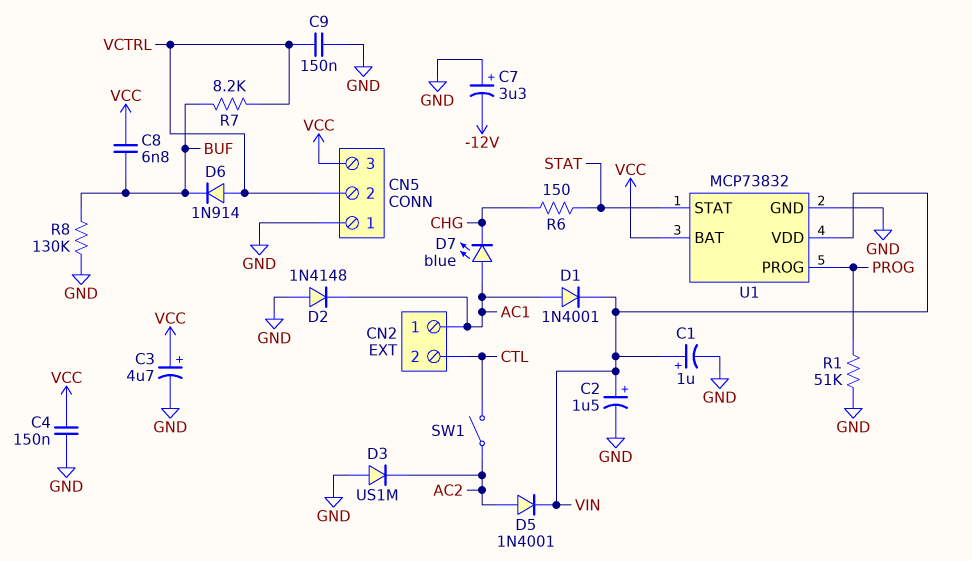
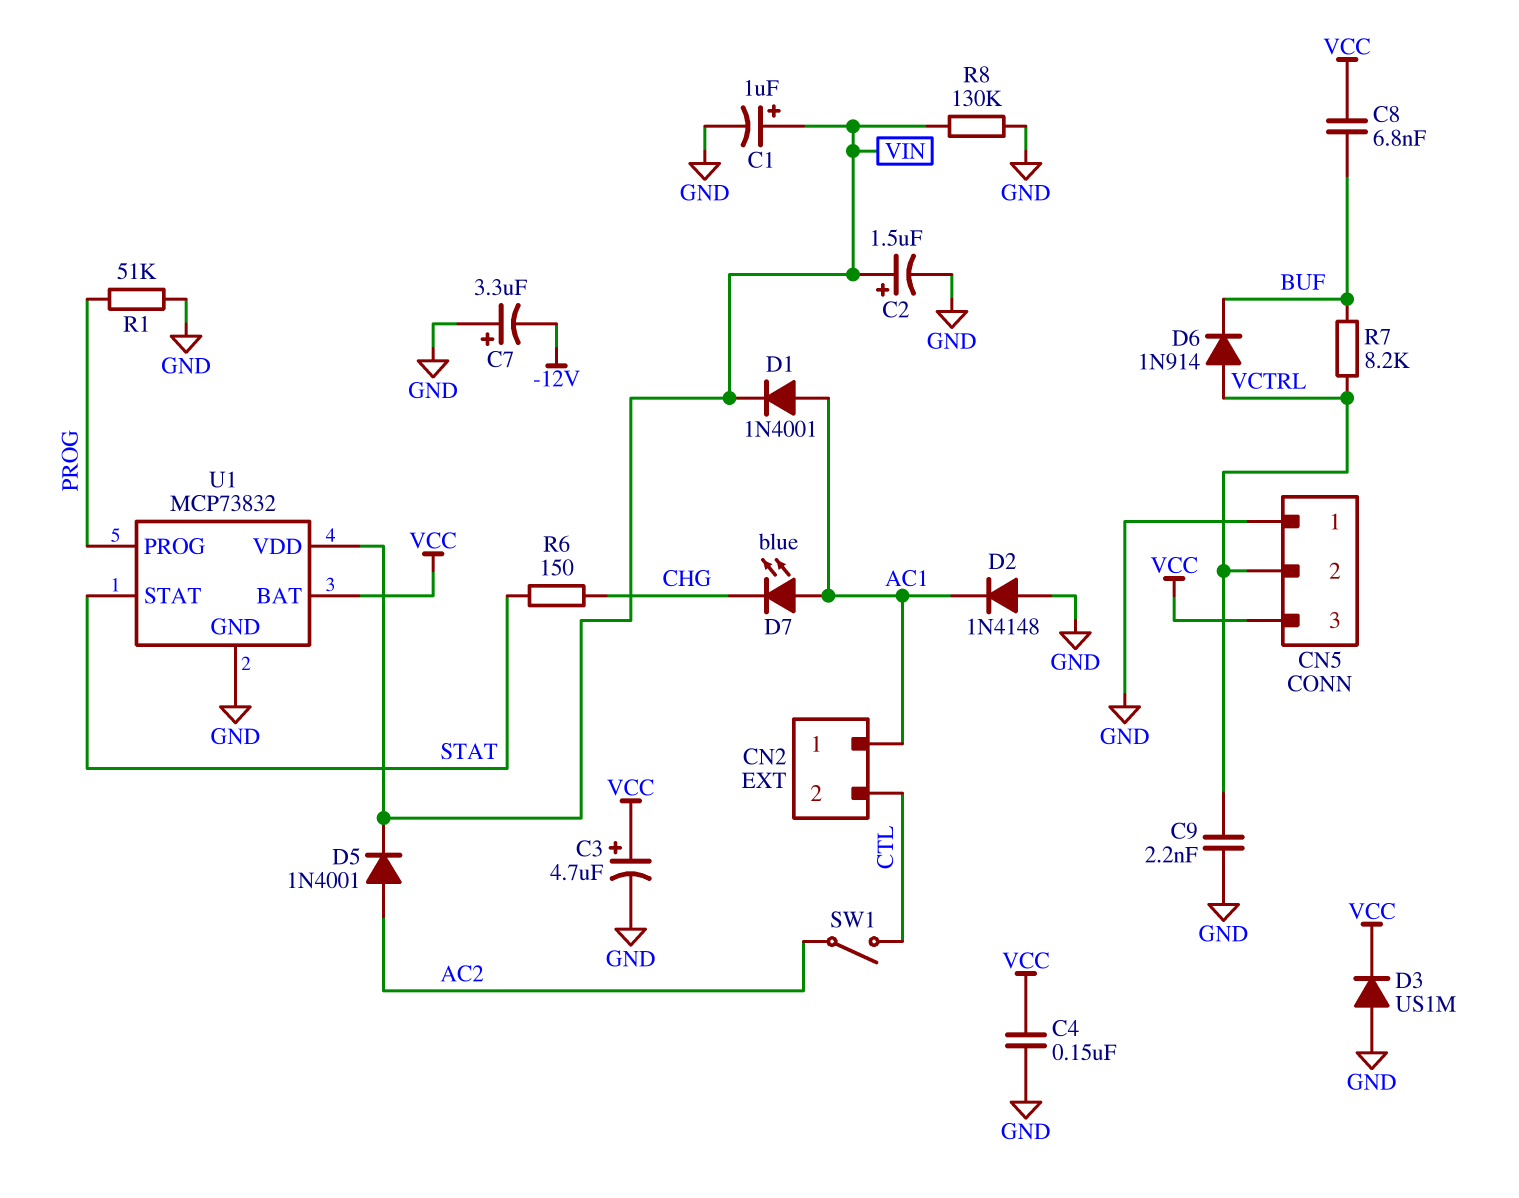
C9: 150nF (GND, VCTRL) -> 2.2nF (GND, VCTRL)
D3: diode US1M (A GND, K AC2) -> diode US1M (A GND, K VCC)
R8: 130k (BUF, GND) -> 130k (GND, VIN)

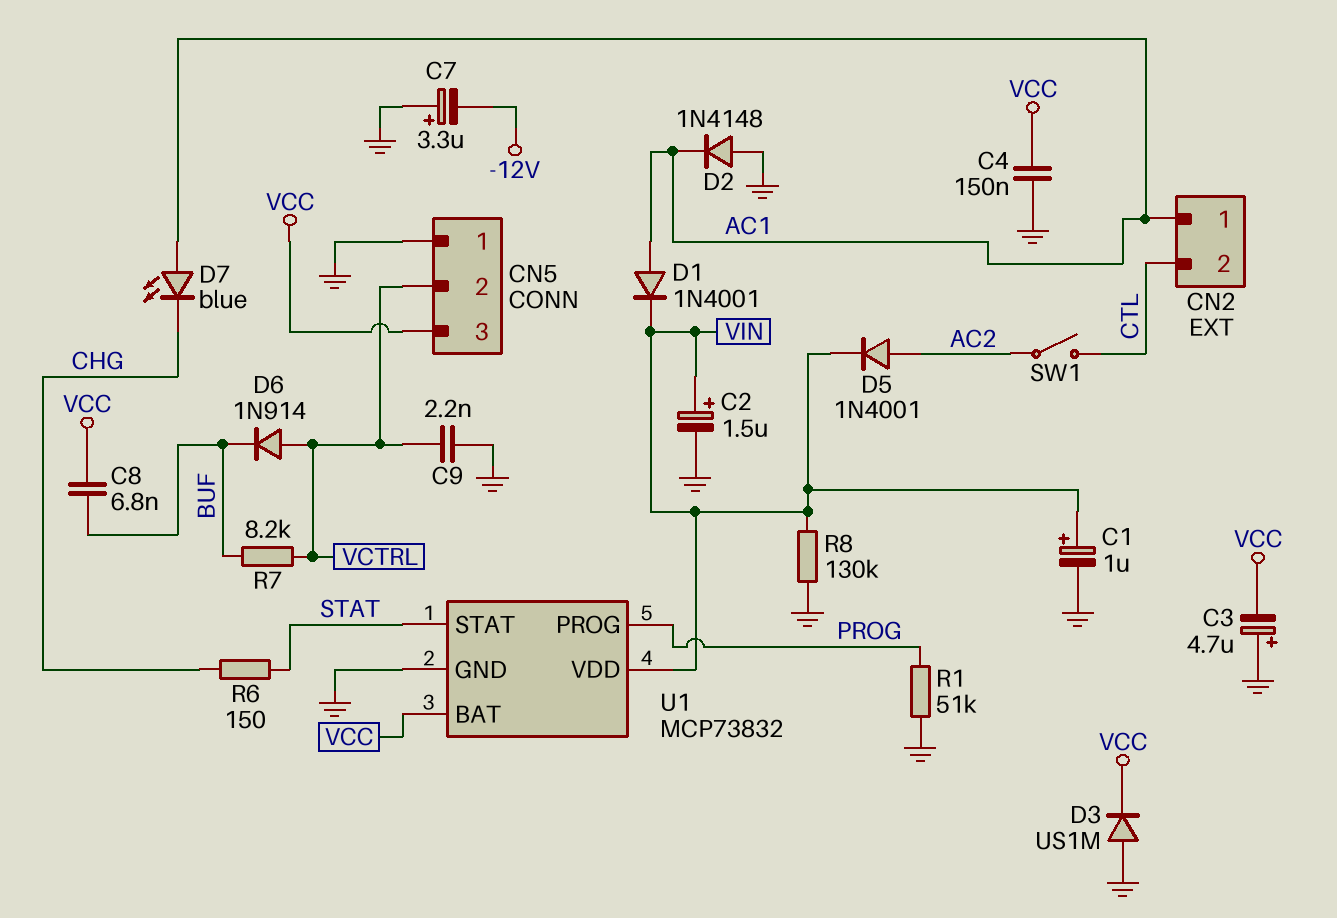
C3: 4.7uF (plus VCC, minus GND) -> 4.7uF (plus GND, minus VCC)

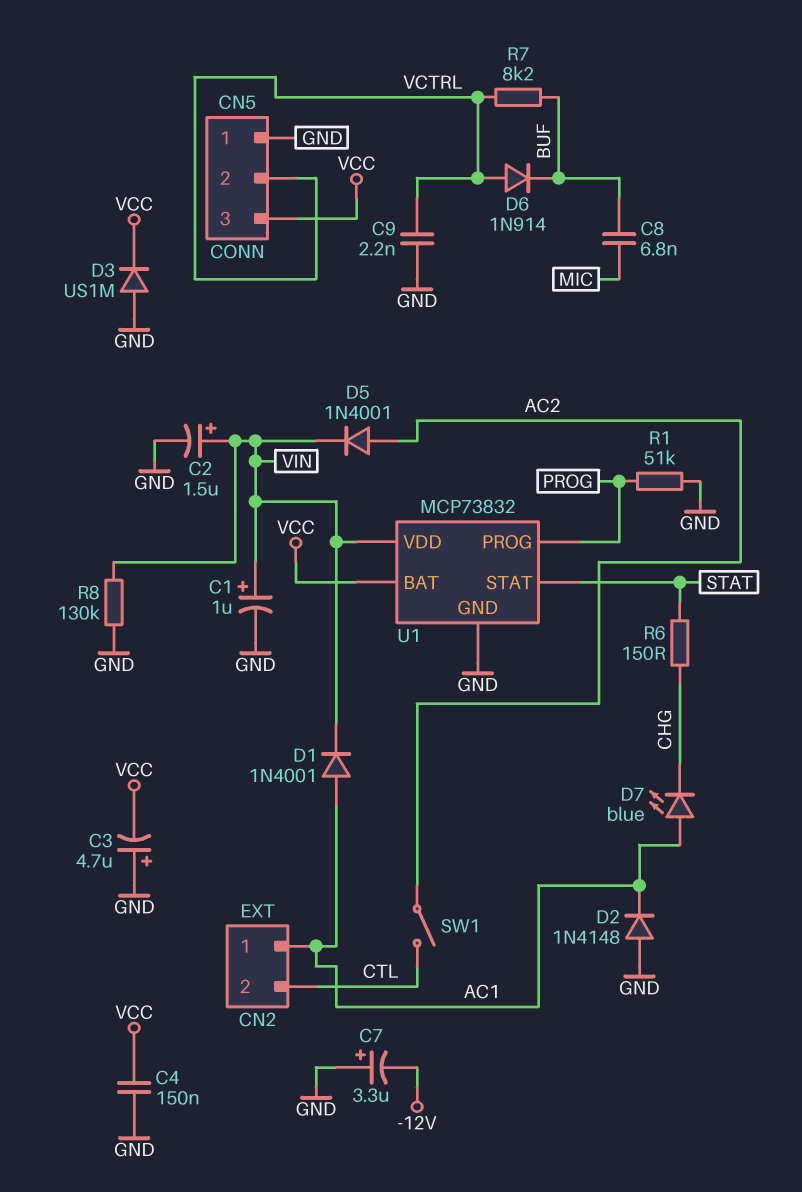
C8: 6.8nF (BUF, VCC) -> 6.8nF (BUF, MIC)

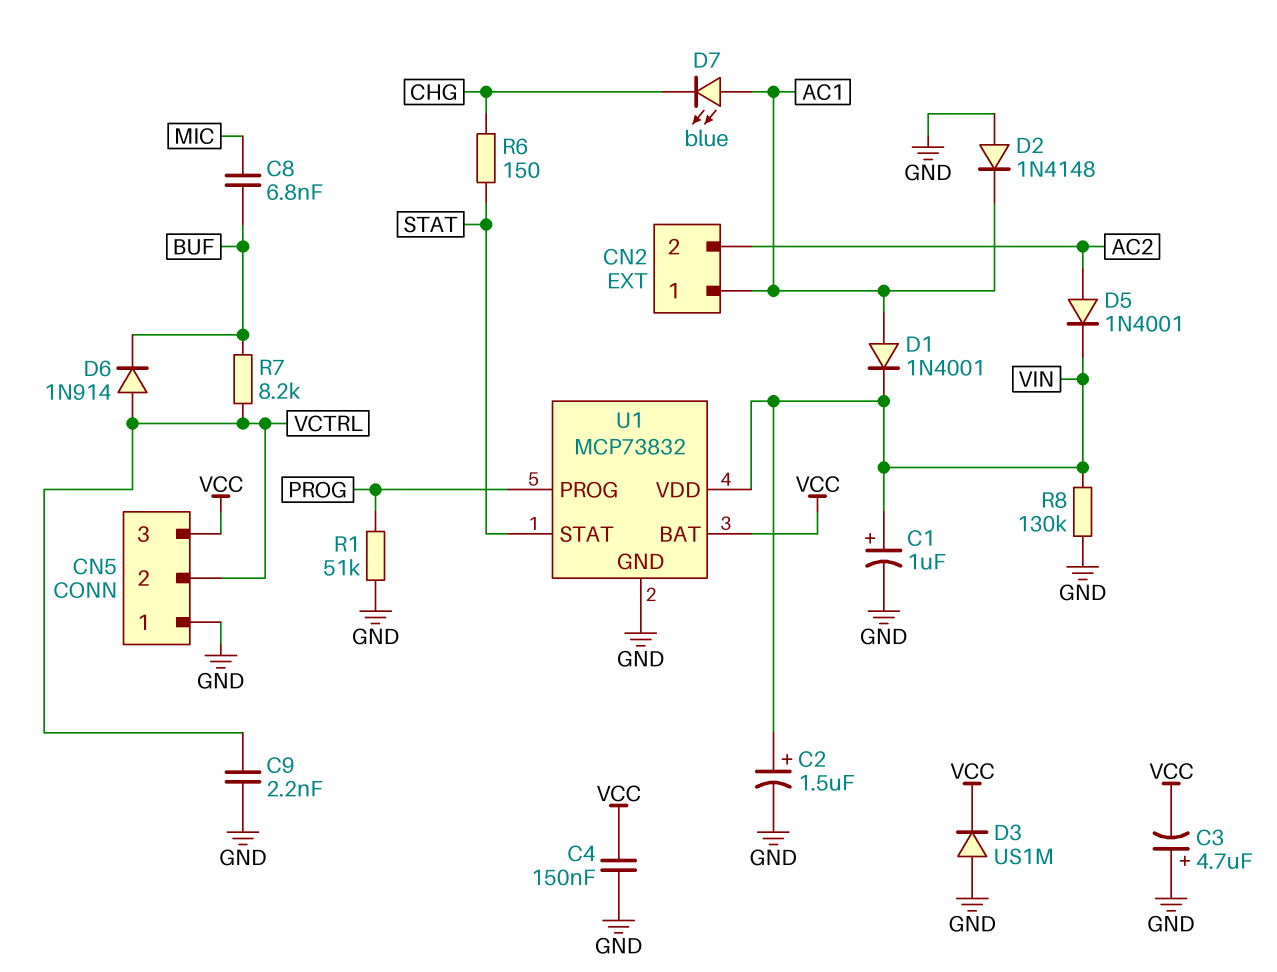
C7: 3.3uF (plus GND, minus -12V) -> none
CN2 pin 2: CTL -> AC2
SW1: switch (AC2, CTL) -> none

